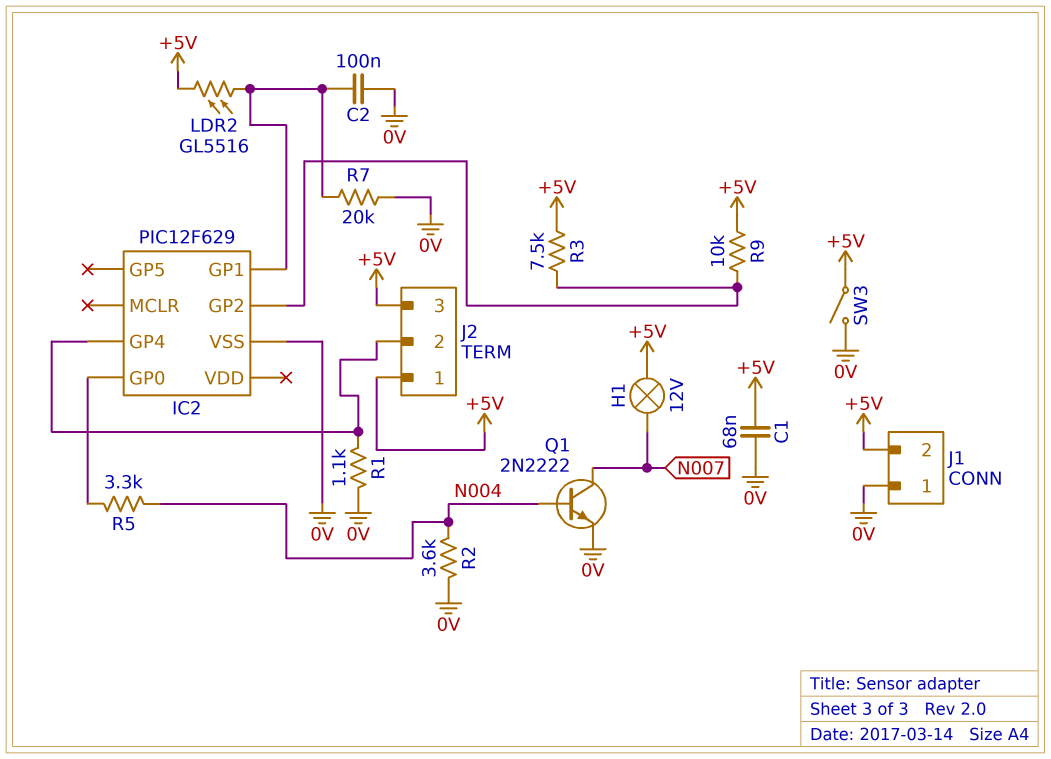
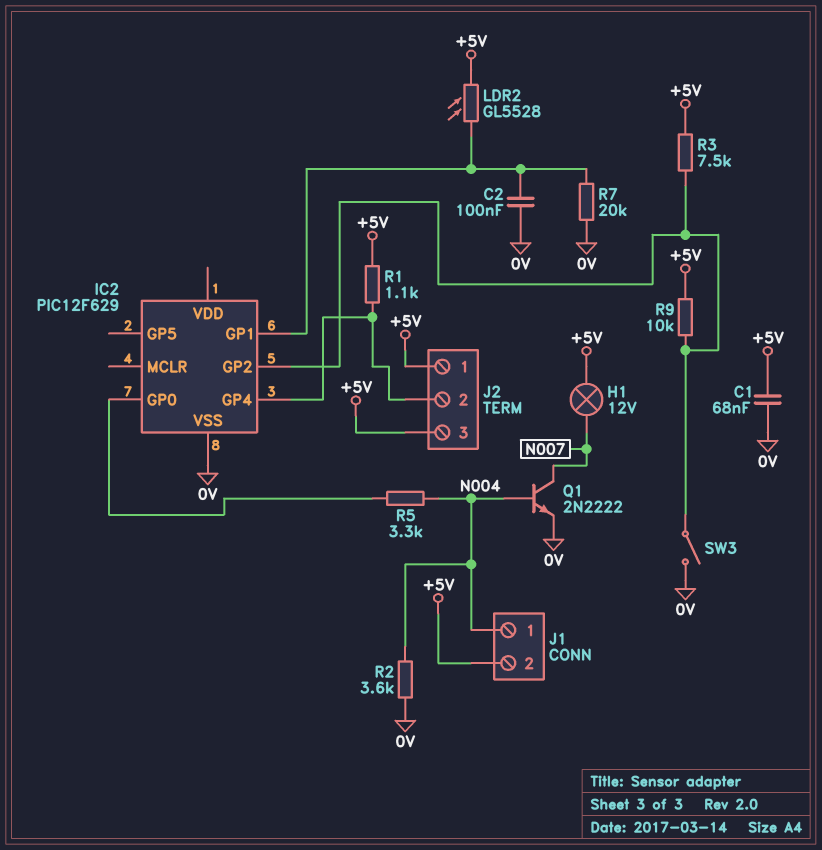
J1 pin 1: 0V -> N004
LDR2: GL5516 (+5V, IC2/GP1) -> GL5528 (+5V, IC2/GP1)
R1: 1.1k (0V, IC2/GP4) -> 1.1k (+5V, IC2/GP4)
SW3: switch (+5V, 0V) -> switch (0V, IC2/GP2)

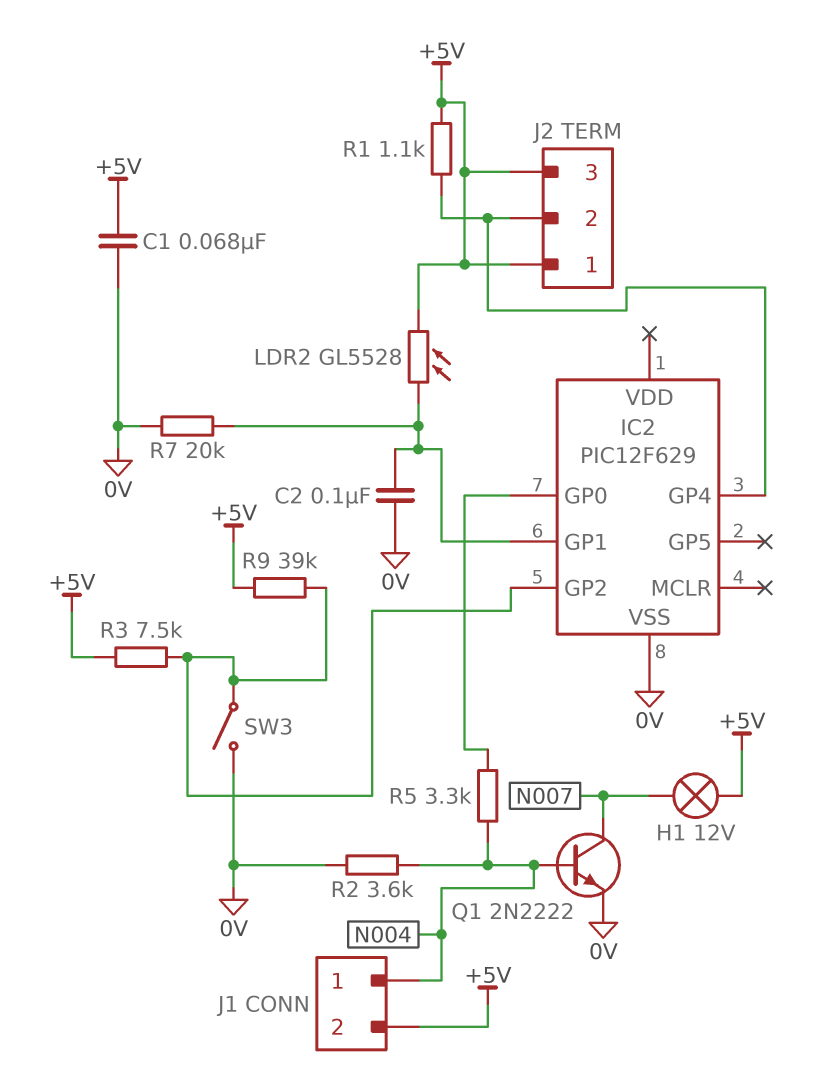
R9: 10k (+5V, IC2/GP2) -> 39k (+5V, IC2/GP2)

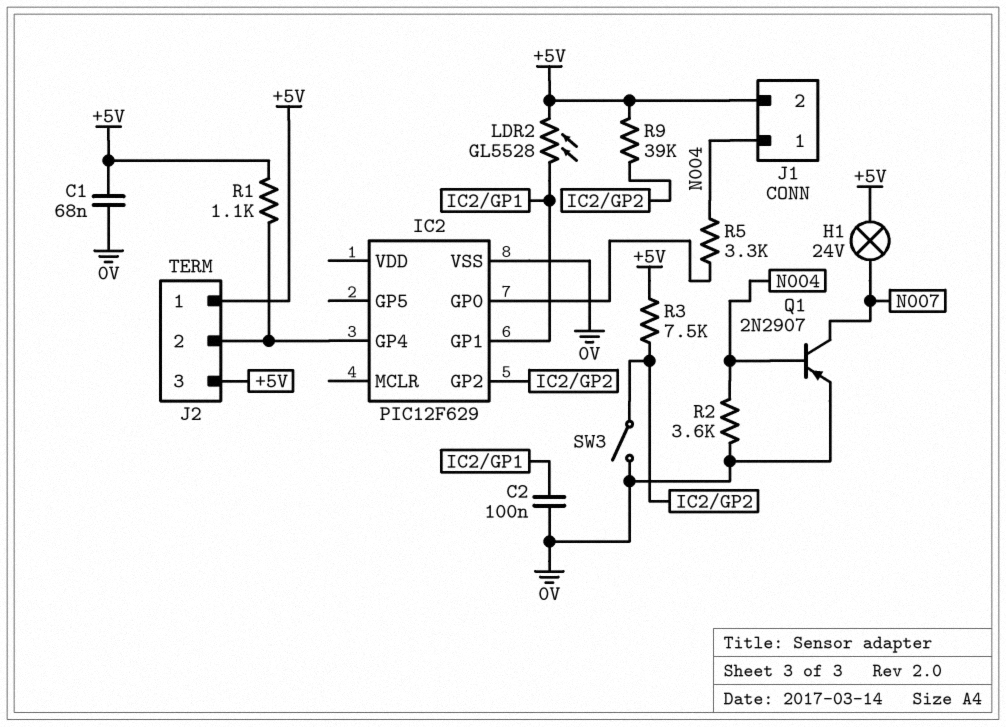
H1: lamp 12V (+5V, N007) -> lamp 24V (+5V, N007)
Q1: NPN 2N2222 (B N004, C N007, E 0V) -> PNP 2N2907 (B N004, C N007, E 0V)
R7: 20k (0V, IC2/GP1) -> none

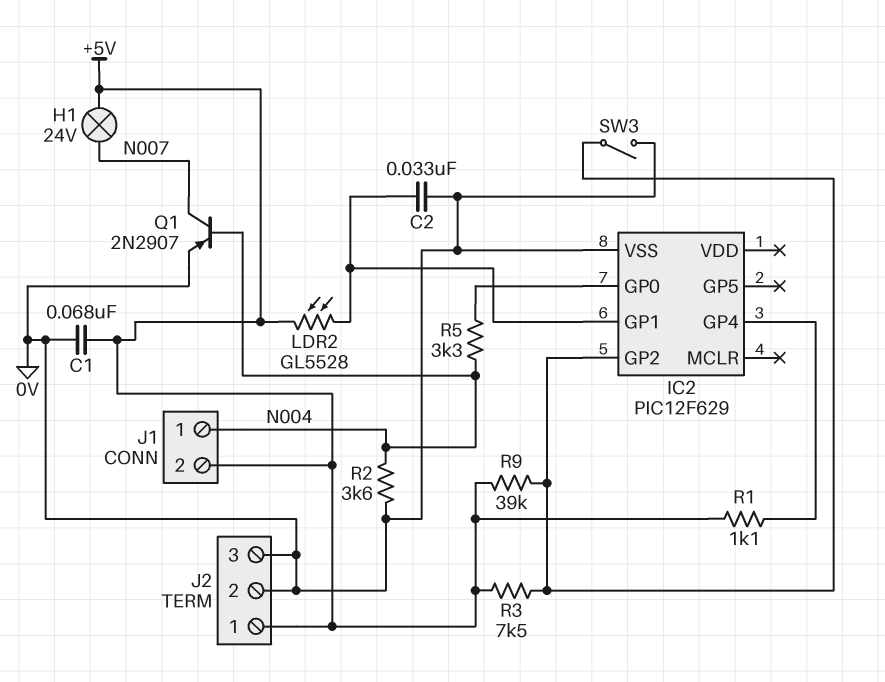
C2: 100nF (0V, IC2/GP1) -> 33nF (0V, IC2/GP1)
J2 pin 2: IC2/GP4 -> 0V
J2 pin 3: +5V -> 0V

